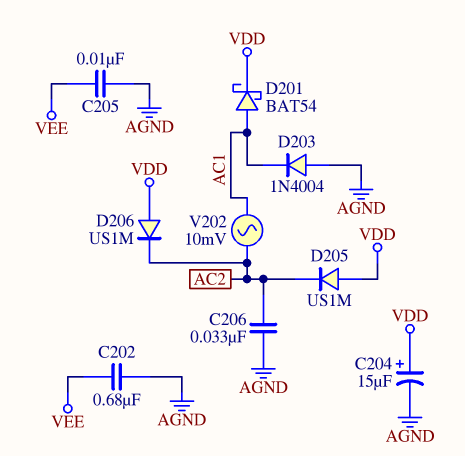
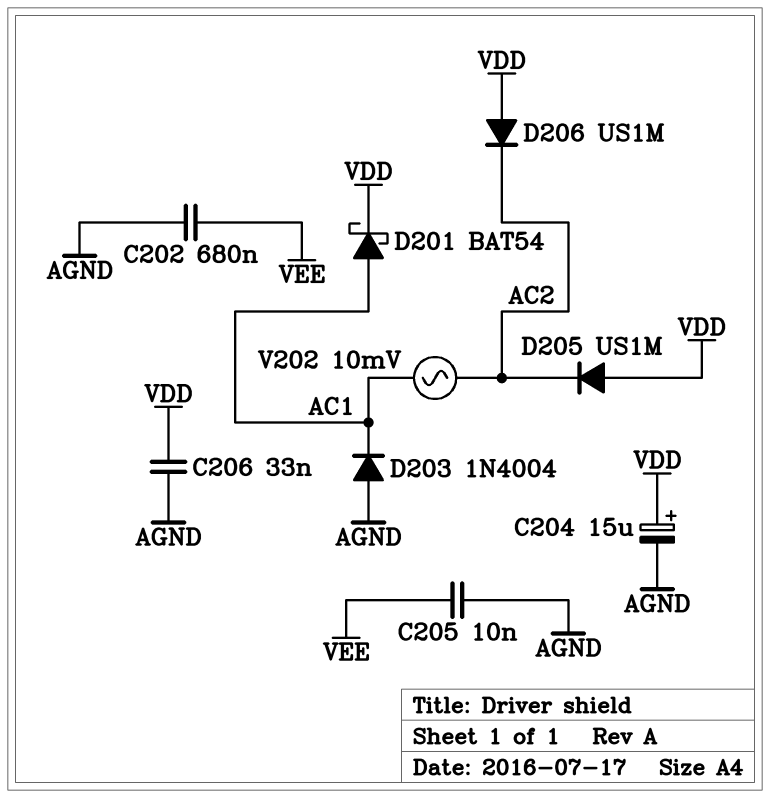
C206: 33nF (AC2, AGND) -> 33nF (AGND, VDD)

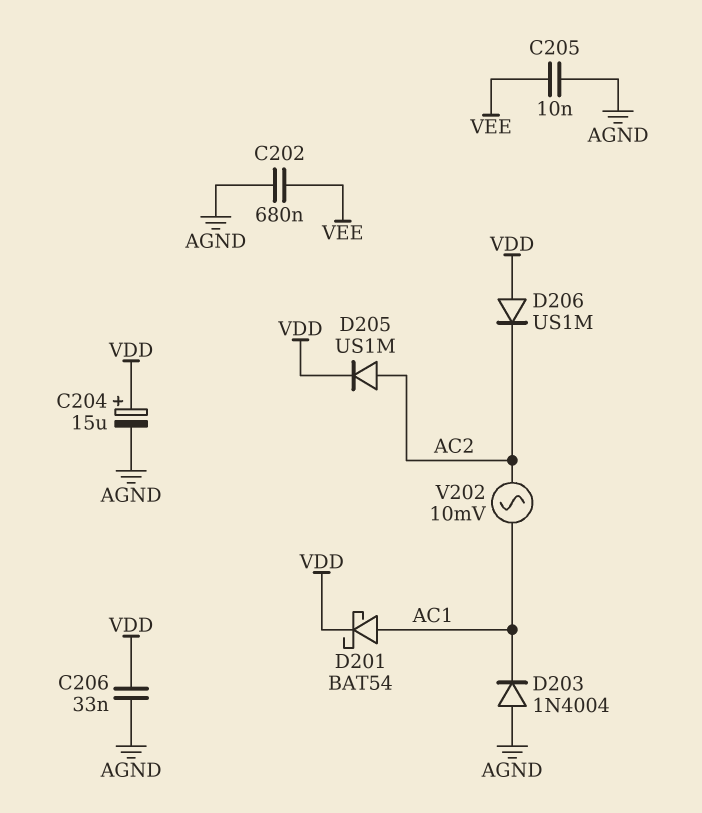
D205: diode US1M (A VDD, K AC2) -> diode US1M (A AC2, K VDD)

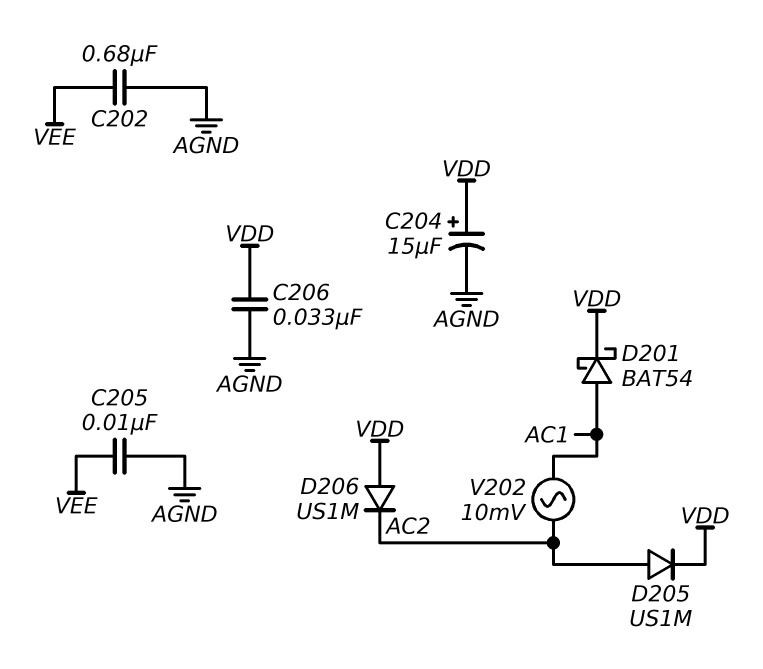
D203: diode 1N4004 (A AGND, K AC1) -> none

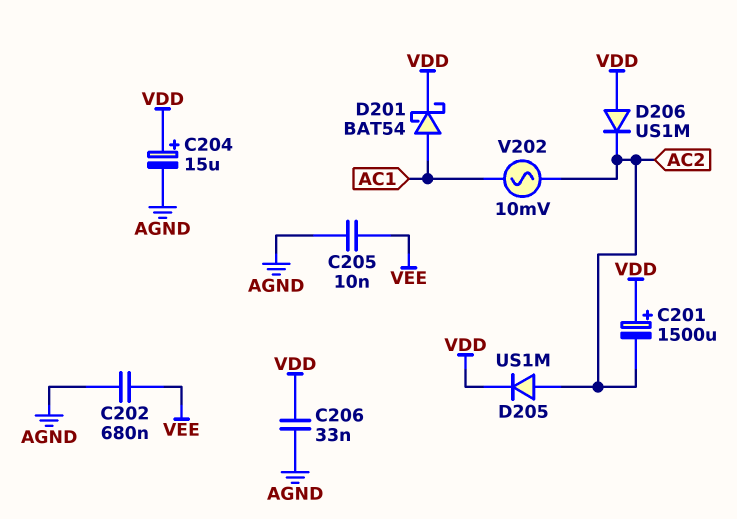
C201: none -> 1500uF (plus VDD, minus AC2)

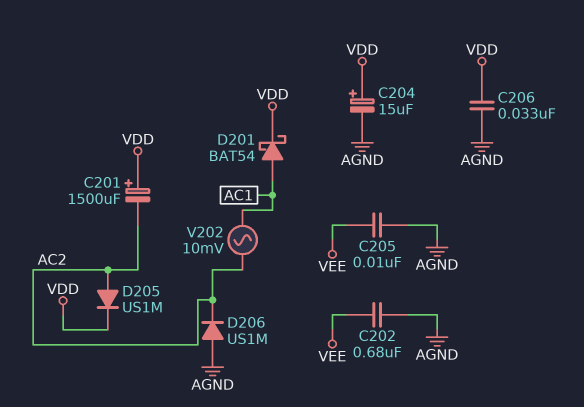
D206: diode US1M (A VDD, K AC2) -> diode US1M (A AGND, K AC2)

